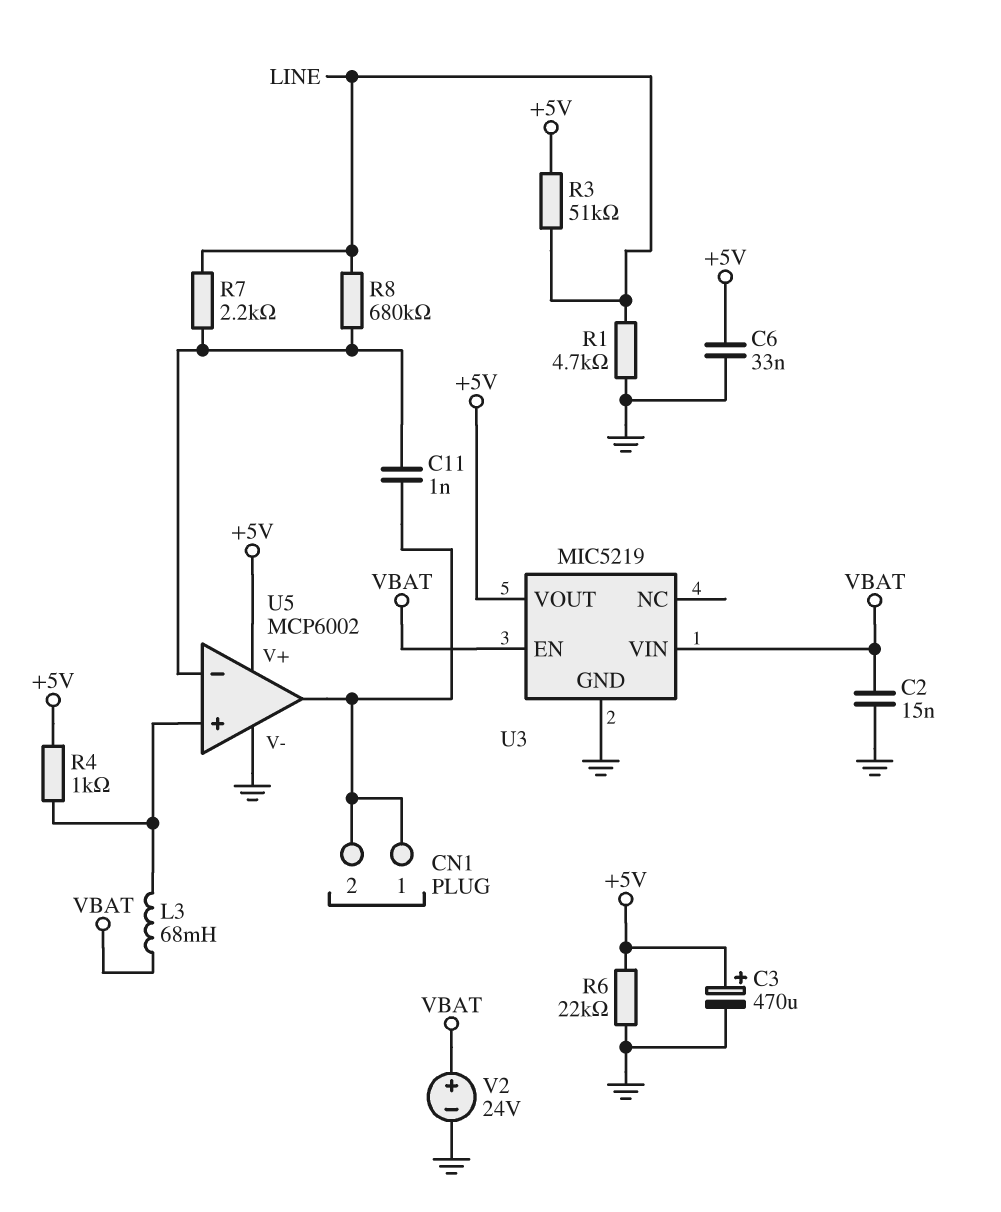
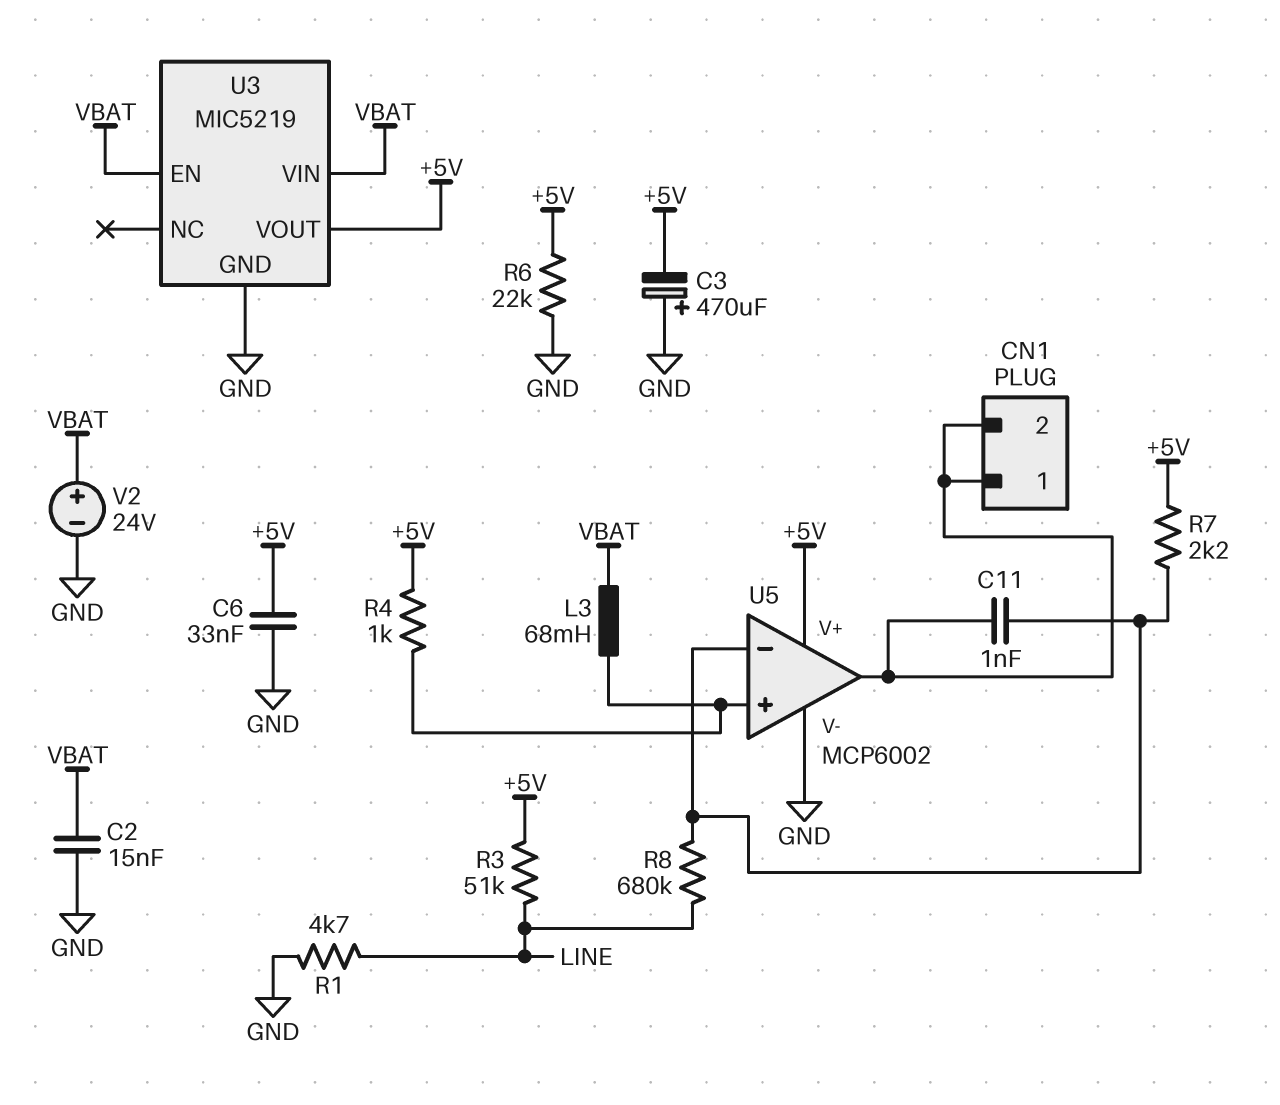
C3: 470uF (plus +5V, minus GND) -> 470uF (plus GND, minus +5V)
R7: 2.2k (LINE, U5/in-) -> 2.2k (+5V, U5/in-)

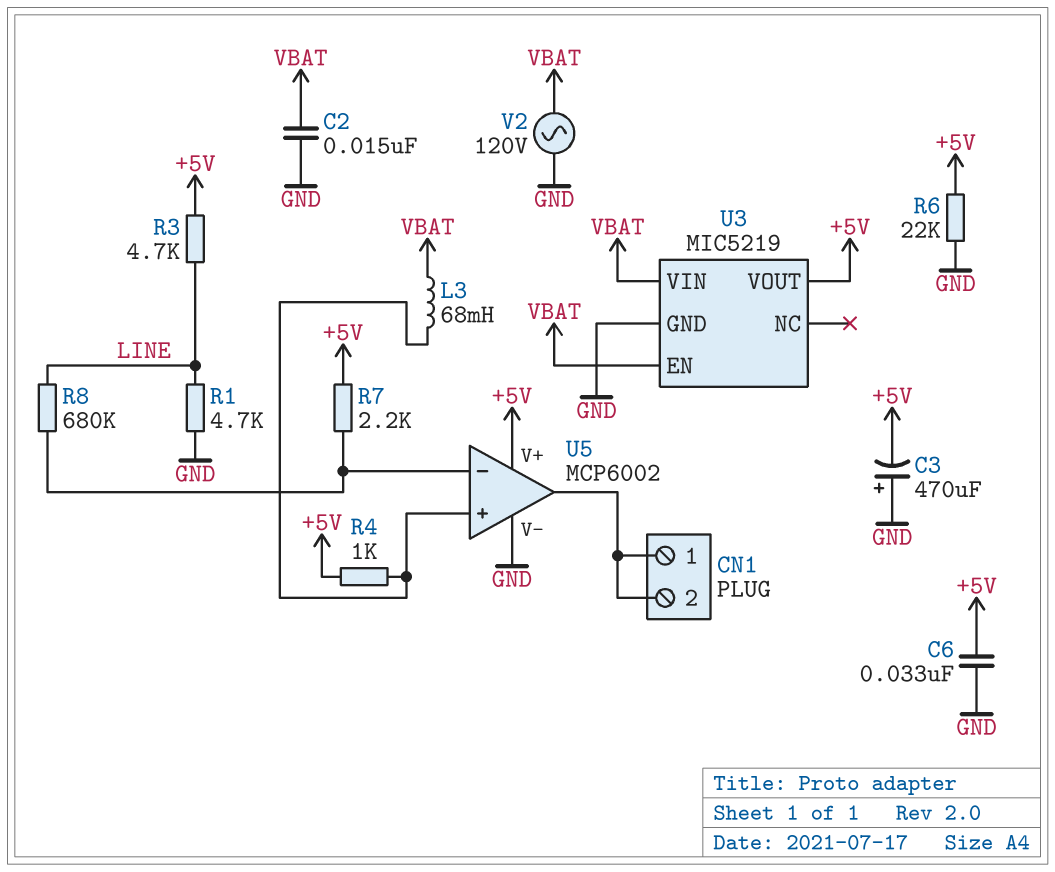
C11: 1nF (CN1/1, U5/in-) -> none
R3: 51k (+5V, LINE) -> 4.7k (+5V, LINE)
V2: 24V (plus VBAT, minus GND) -> AC 120V (GND, VBAT)

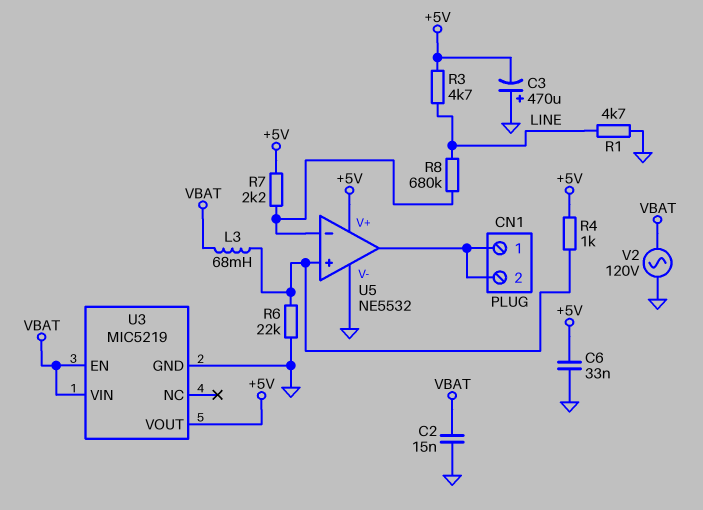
R6: 22k (+5V, GND) -> 22k (GND, U5/in+)
U5: MCP6002 -> NE5532

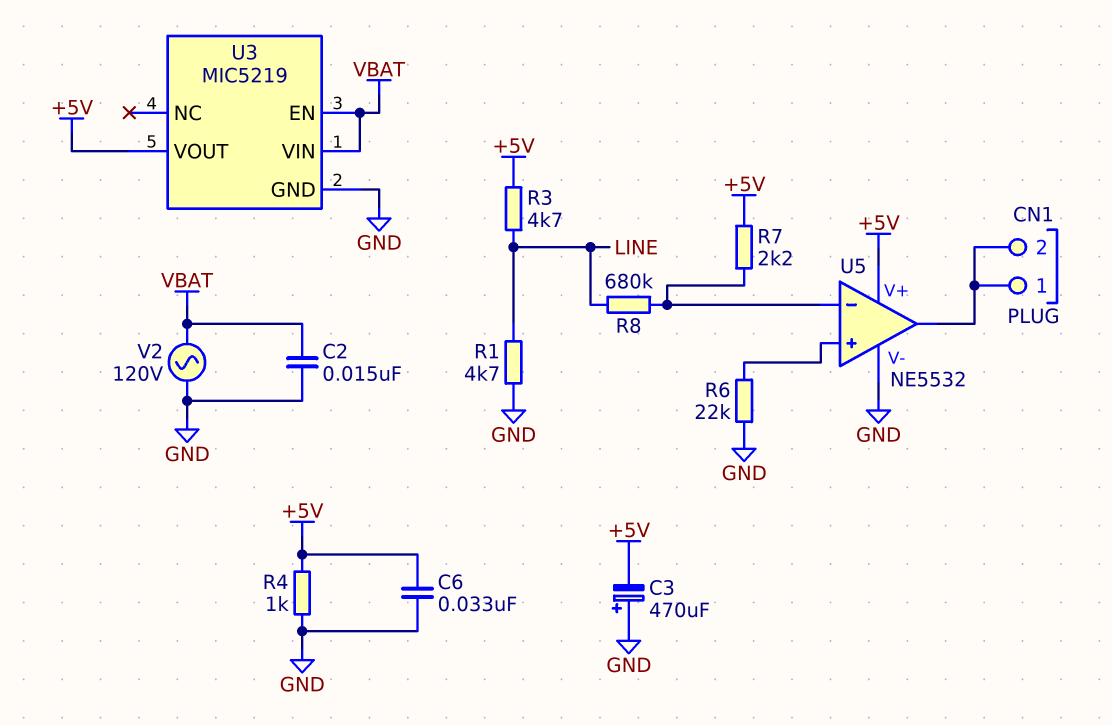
L3: 68mH (U5/in+, VBAT) -> none
R4: 1k (+5V, U5/in+) -> 1k (+5V, GND)

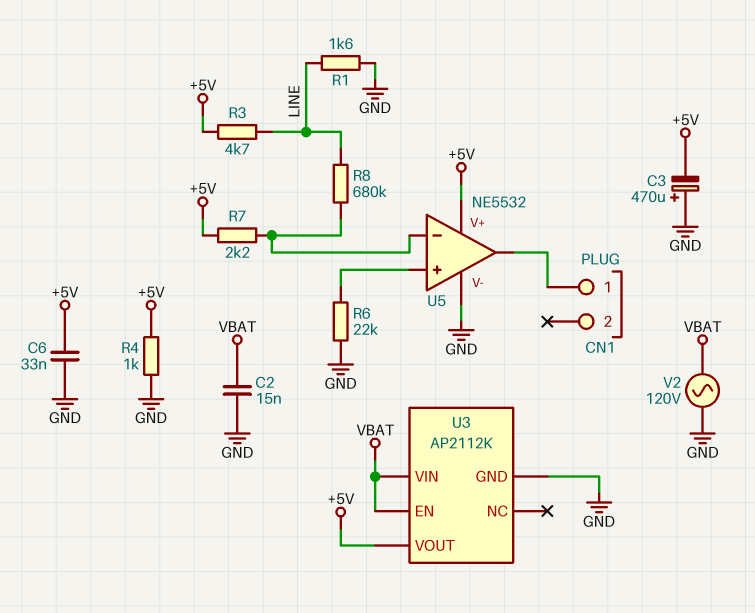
CN1 pin 2: CN1/1 -> none
R1: 4.7k (GND, LINE) -> 1.6k (GND, LINE)
U3: MIC5219 -> AP2112K

